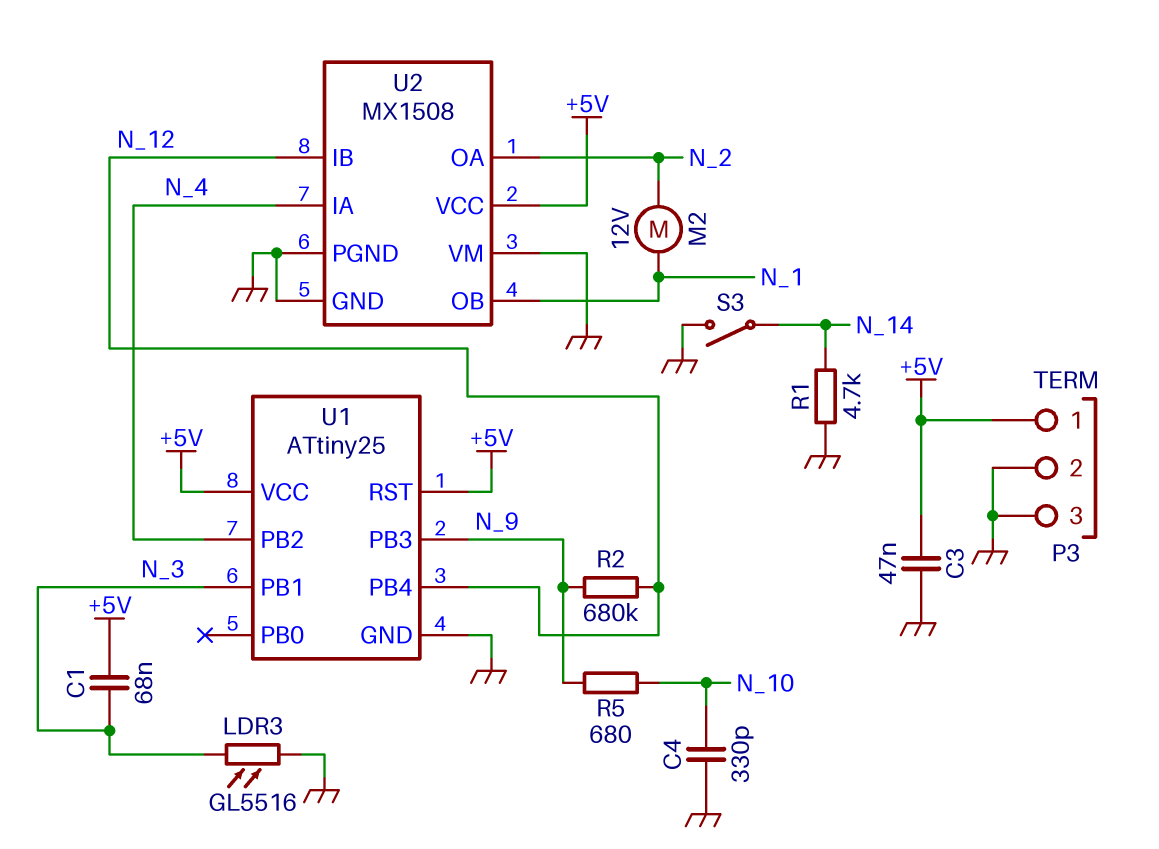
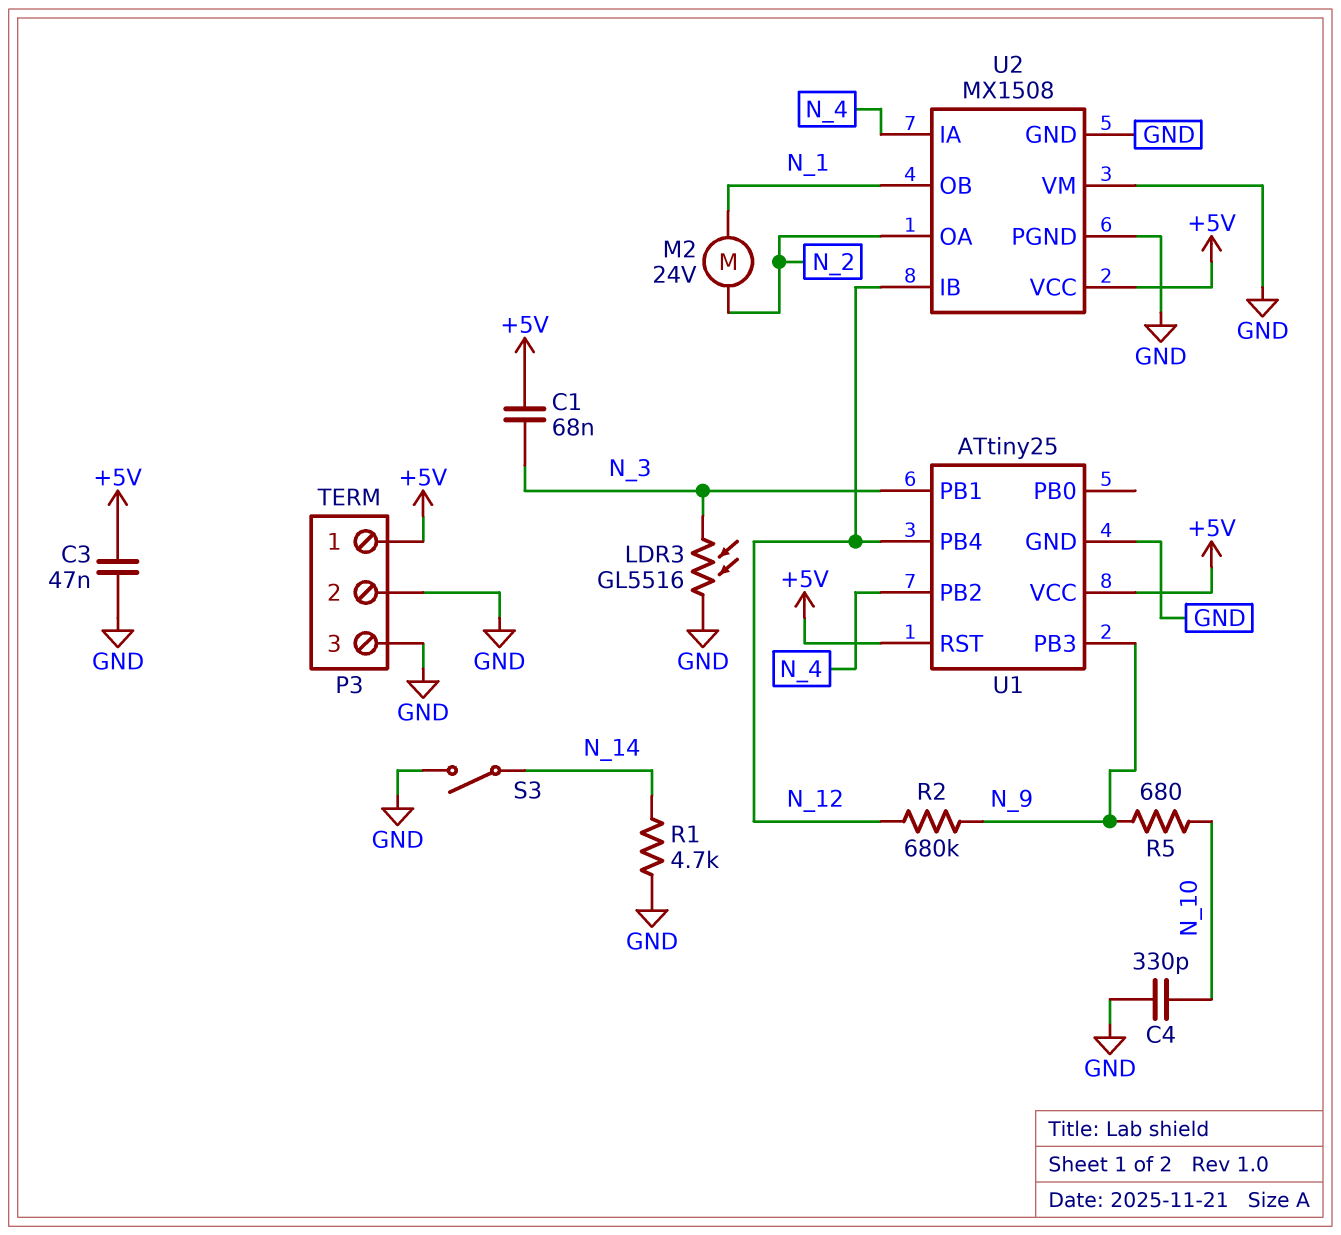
M2: motor 12V (N_1, N_2) -> motor 24V (N_1, N_2)

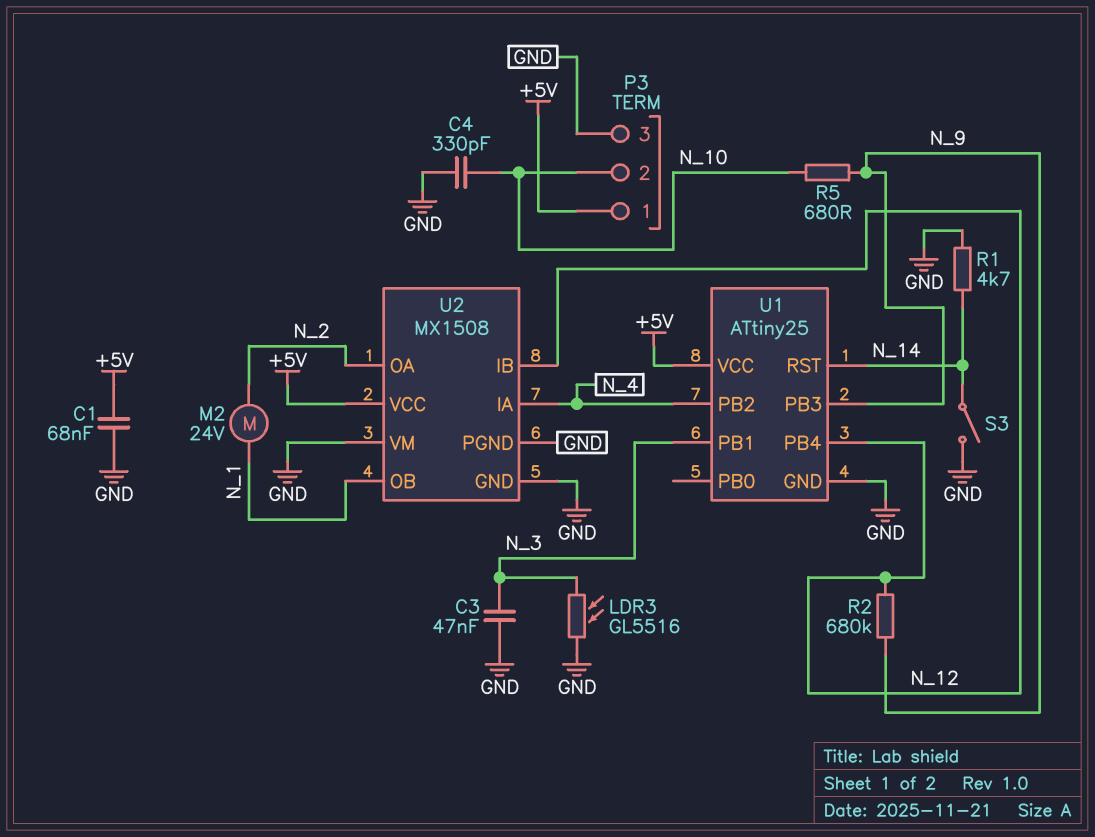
C1: 68nF (+5V, N_3) -> 68nF (+5V, GND)
C3: 47nF (+5V, GND) -> 47nF (GND, N_3)
P3 pin 2: GND -> N_10
U1 pin RST: +5V -> N_14

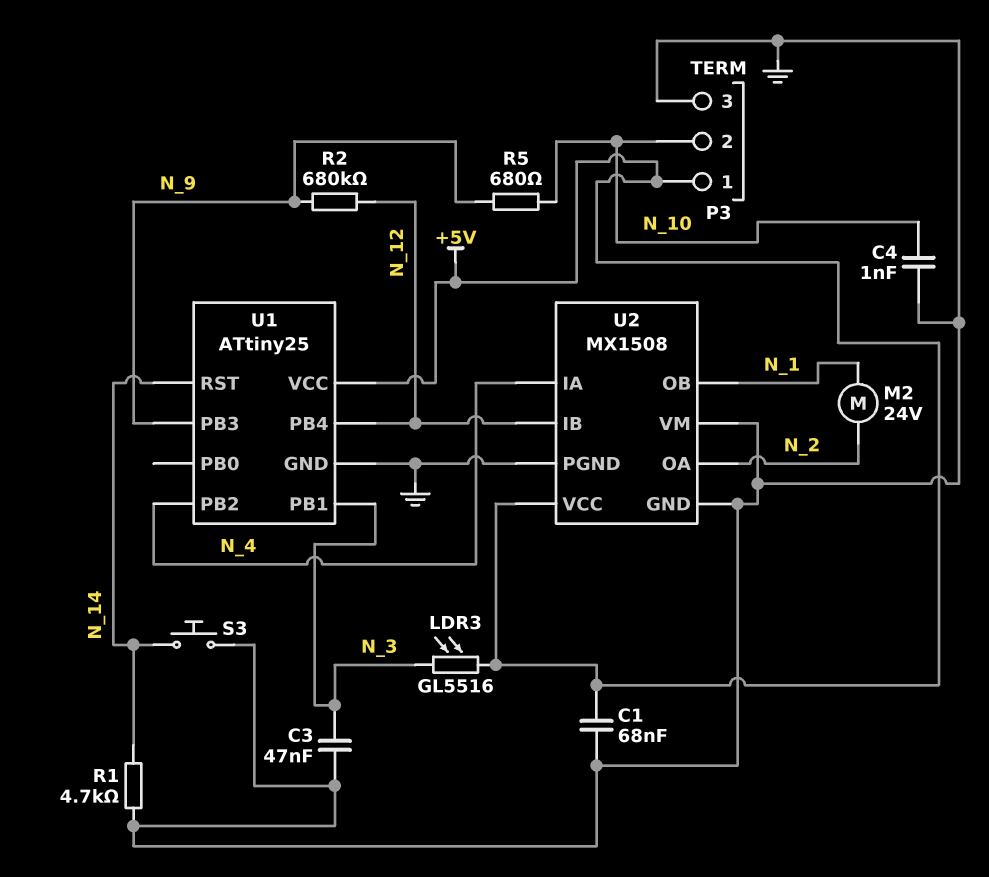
C4: 330pF (GND, N_10) -> 1nF (GND, N_10)
LDR3: GL5516 (GND, N_3) -> GL5516 (+5V, N_3)
S3: switch (GND, N_14) -> button (GND, N_14)

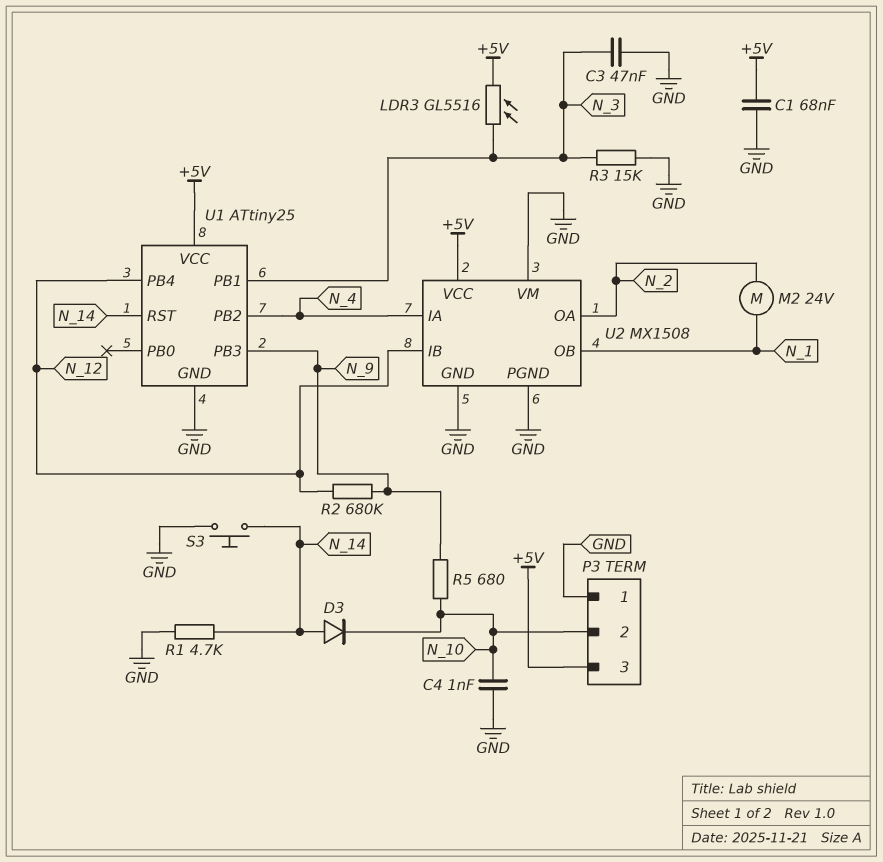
D3: none -> diode (A N_14, K N_10)
P3 pin 1: +5V -> GND
P3 pin 3: GND -> +5V
R3: none -> 15k (GND, N_3)

